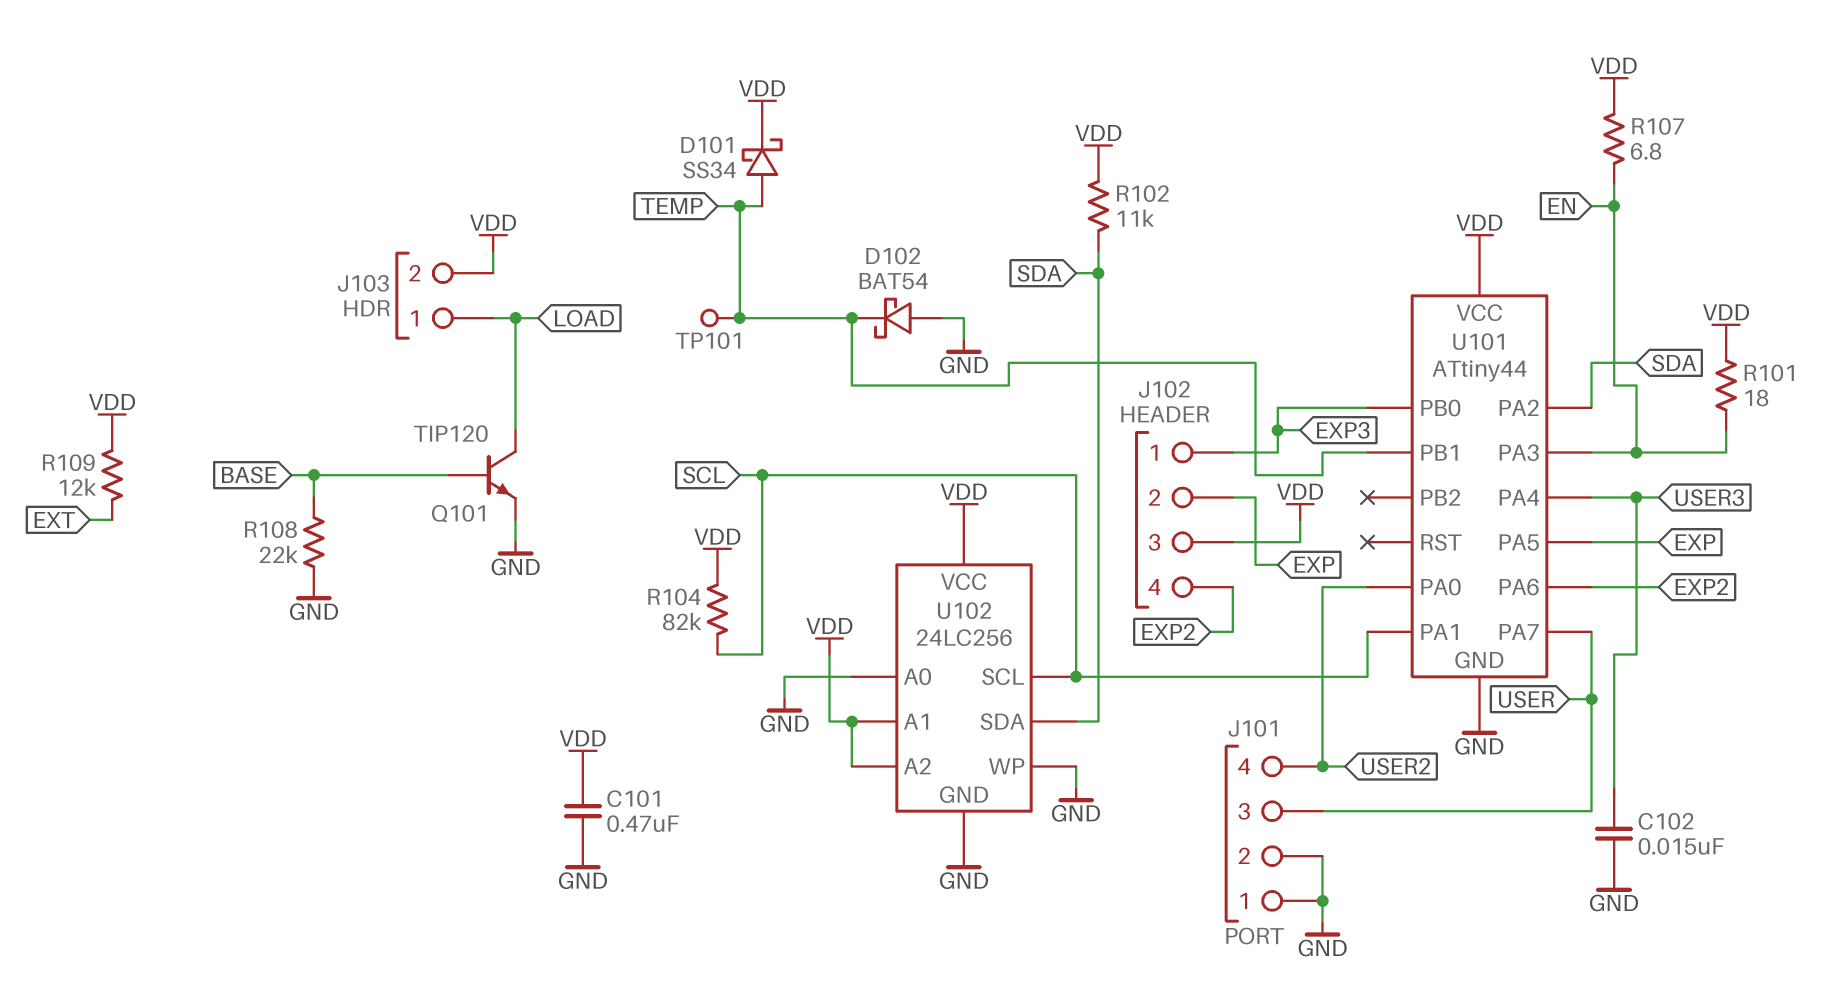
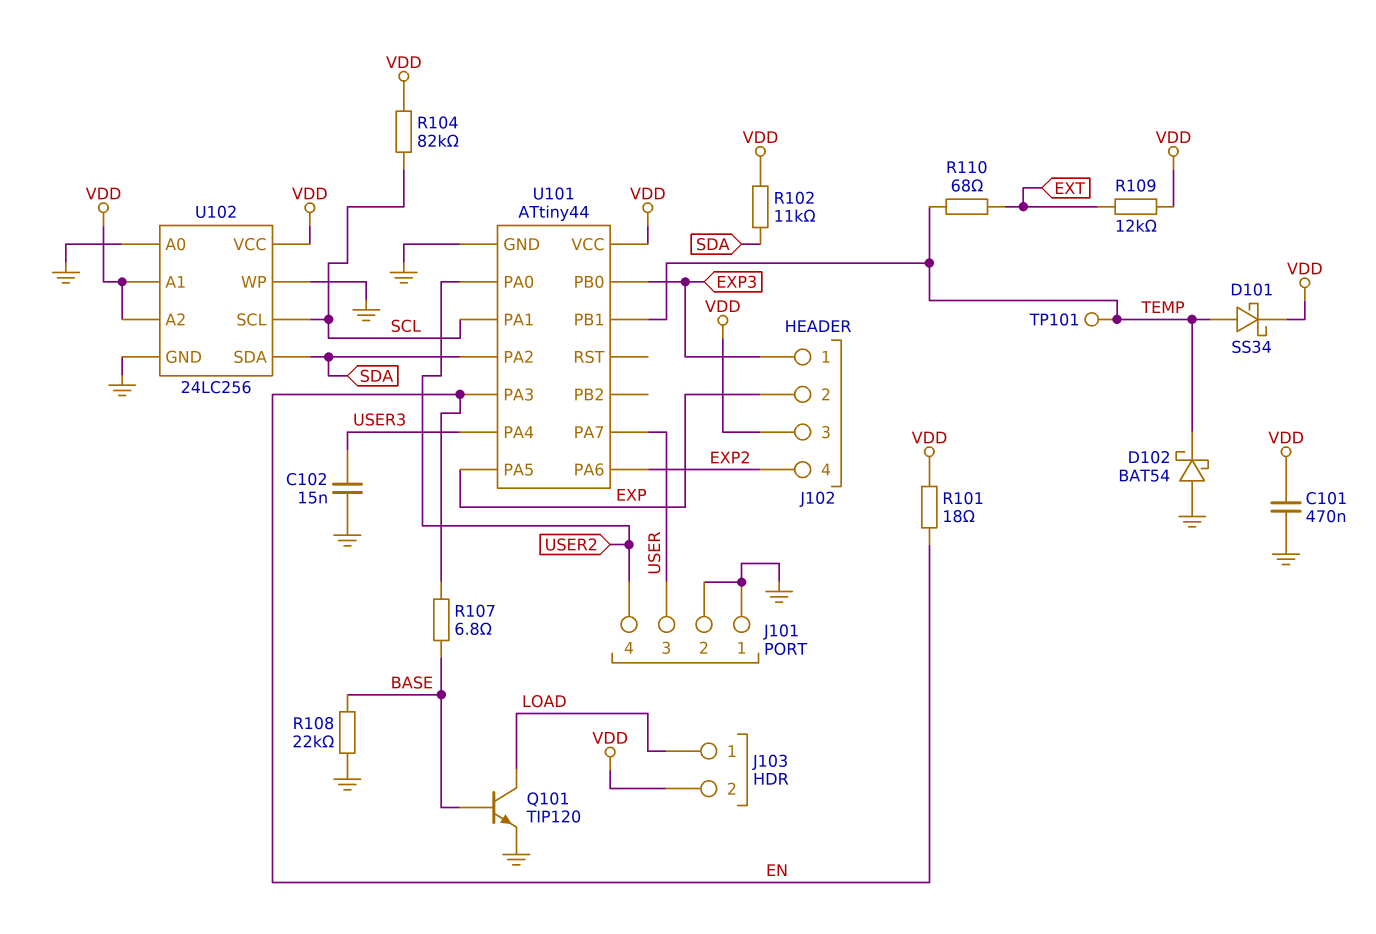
R107: 6.8 (EN, VDD) -> 6.8 (BASE, EN)
R110: none -> 68 (EXT, TEMP)

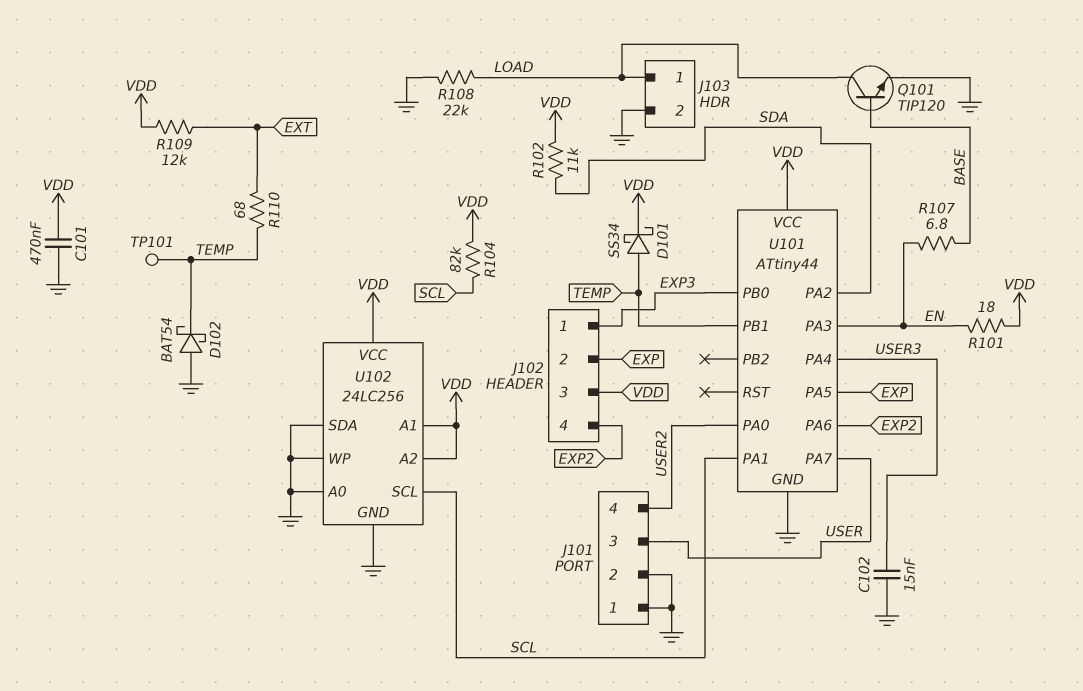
J103 pin 2: VDD -> GND
R108: 22k (BASE, GND) -> 22k (GND, LOAD)
U102 pin SDA: SDA -> GND

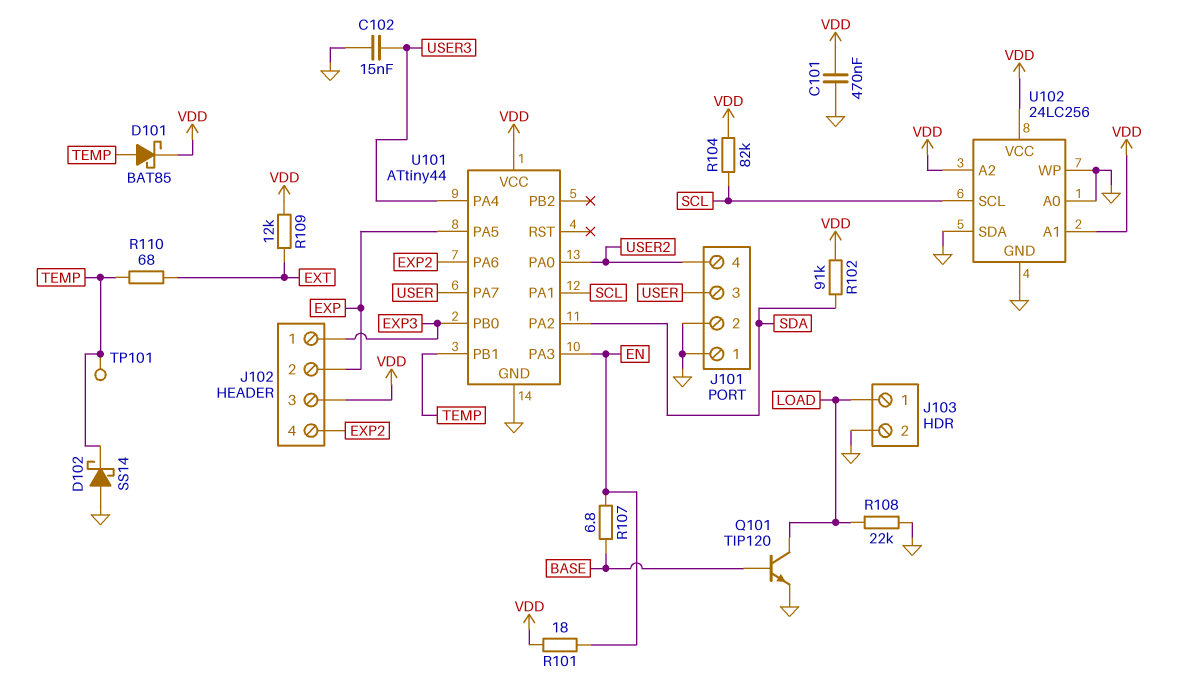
D101: schottky SS34 (A TEMP, K VDD) -> schottky BAT85 (A TEMP, K VDD)
D102: schottky BAT54 (A GND, K TEMP) -> schottky SS14 (A GND, K TEMP)
R102: 11k (SDA, VDD) -> 91k (SDA, VDD)

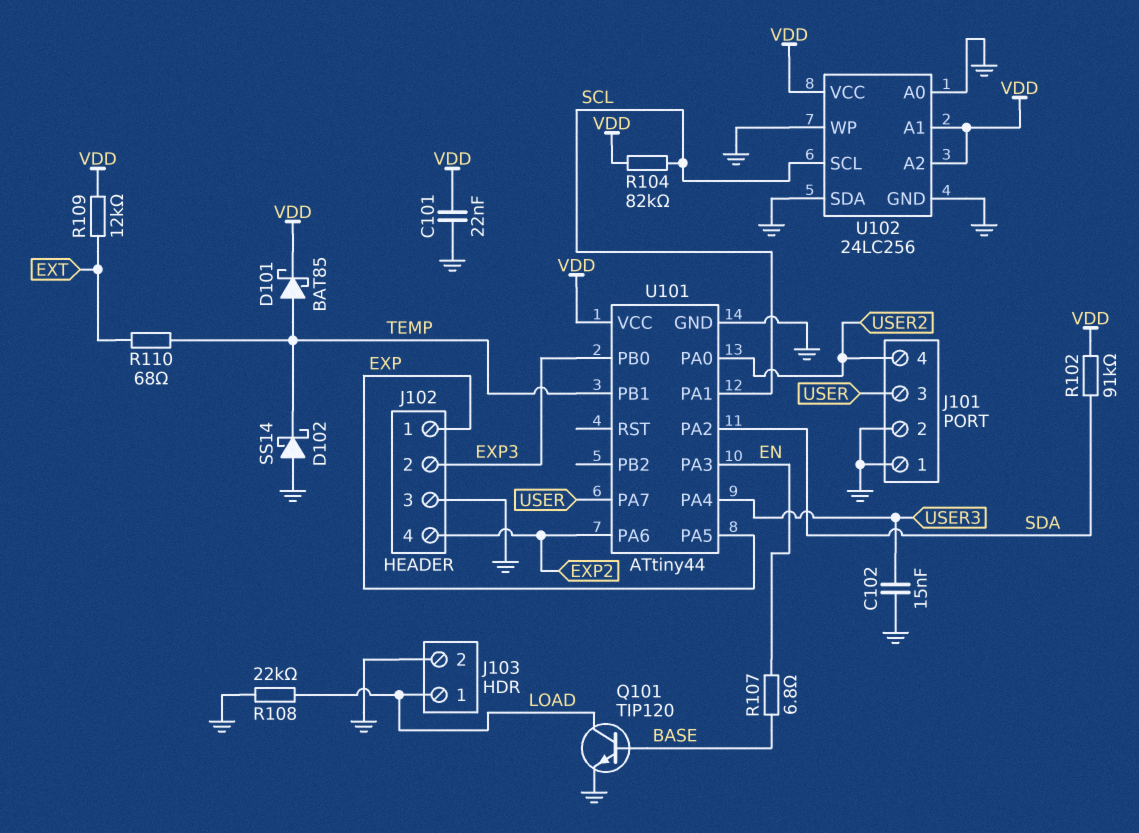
C101: 470nF (GND, VDD) -> 22nF (GND, VDD)
J102 pin 1: EXP3 -> EXP
J102 pin 2: EXP -> EXP3
J102 pin 3: VDD -> GND
R101: 18 (EN, VDD) -> none
TP101: test point (TEMP) -> none

